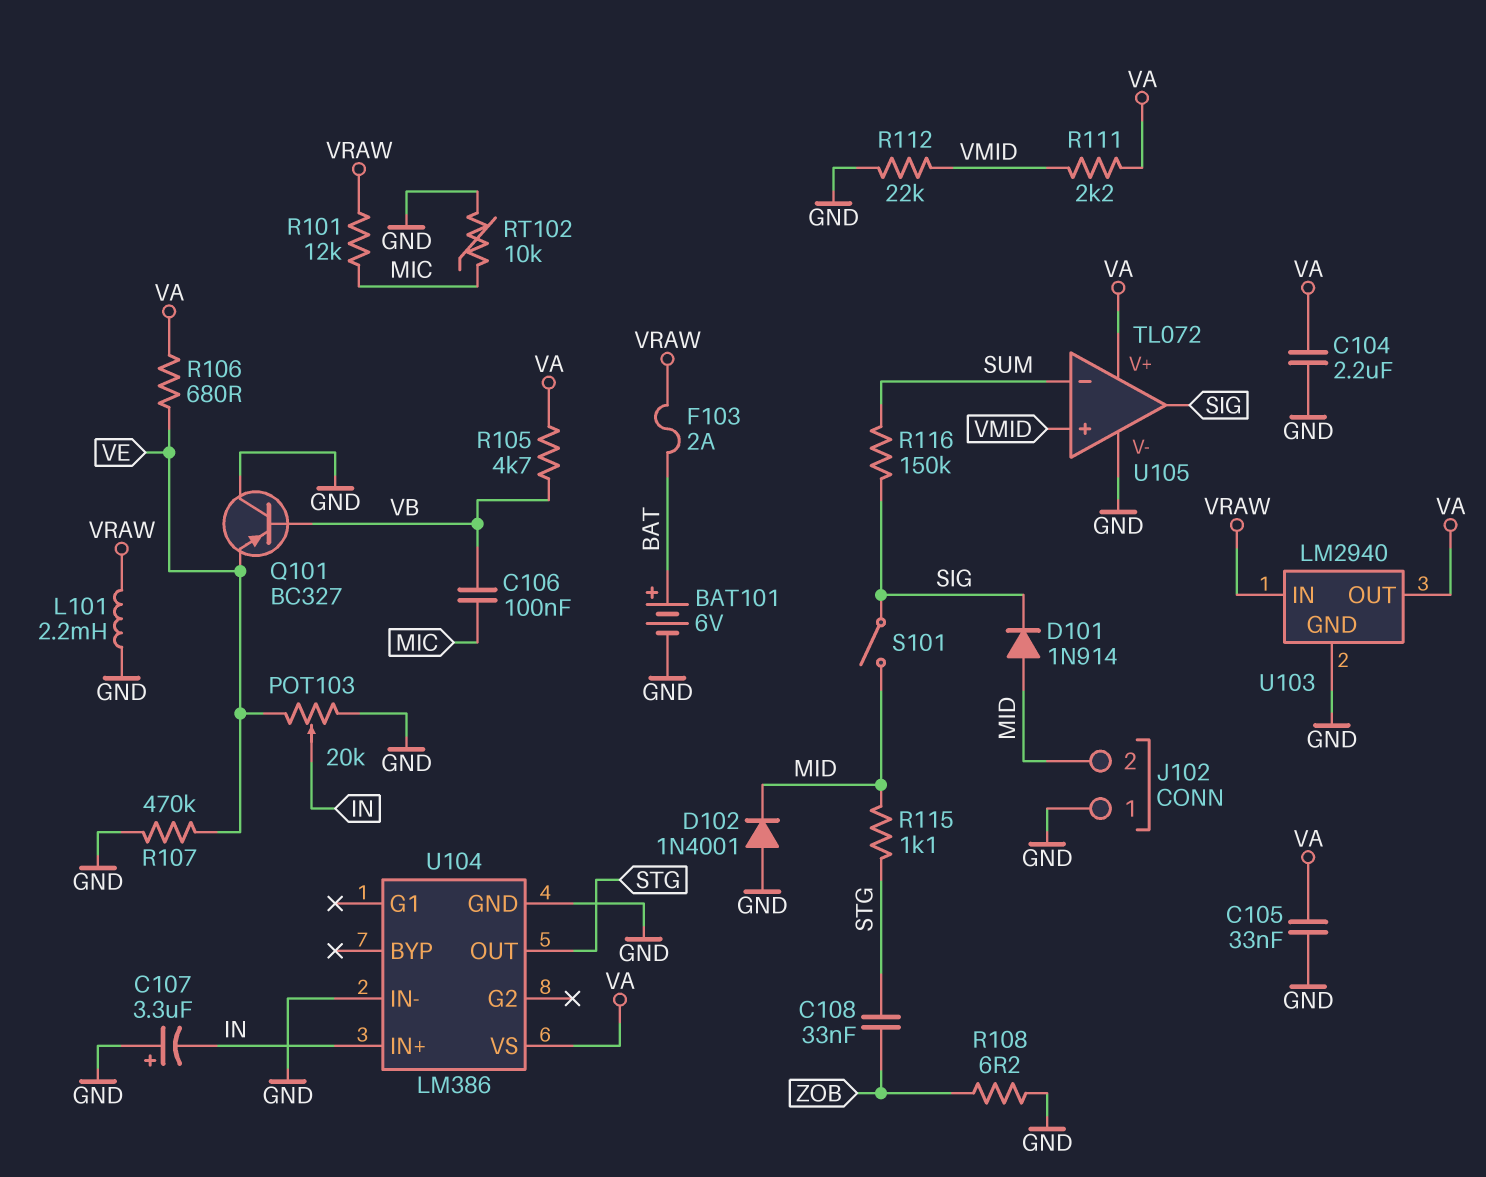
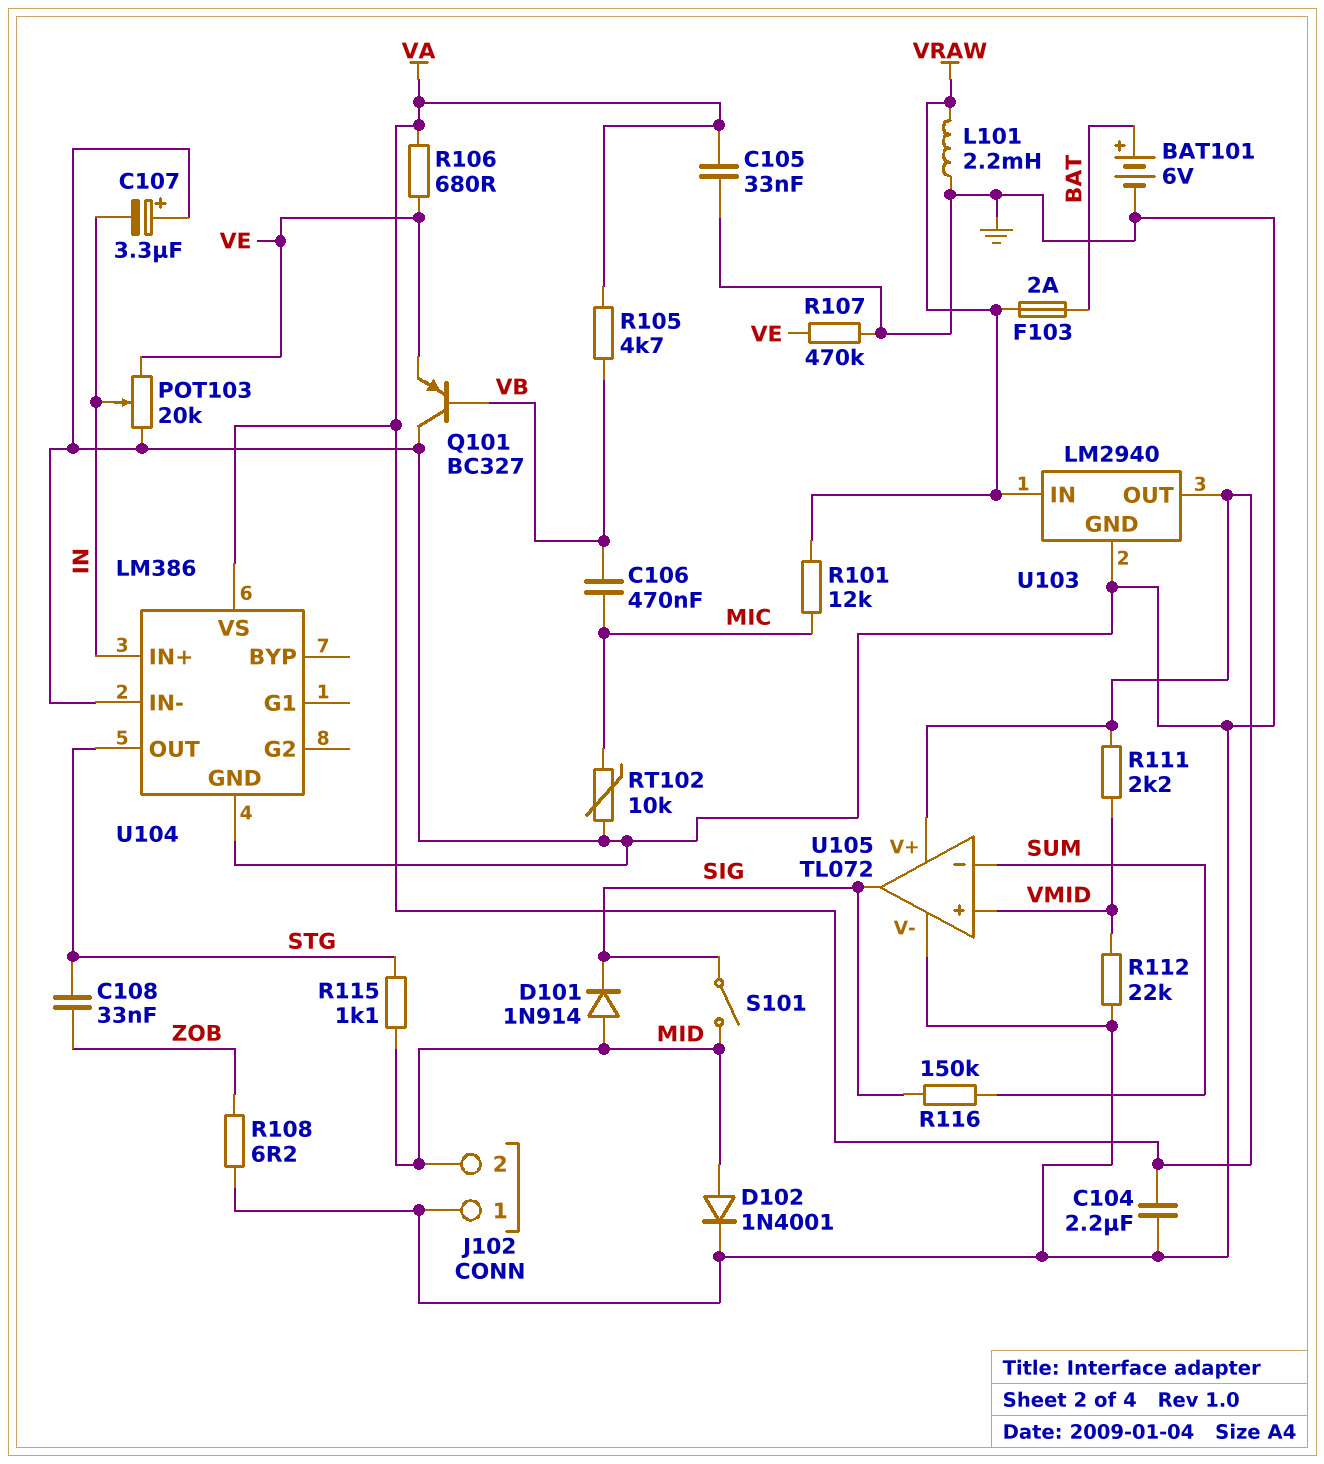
C106: 100nF (MIC, VB) -> 470nF (MIC, VB)
D102: diode 1N4001 (A GND, K MID) -> diode 1N4001 (A MID, K GND)

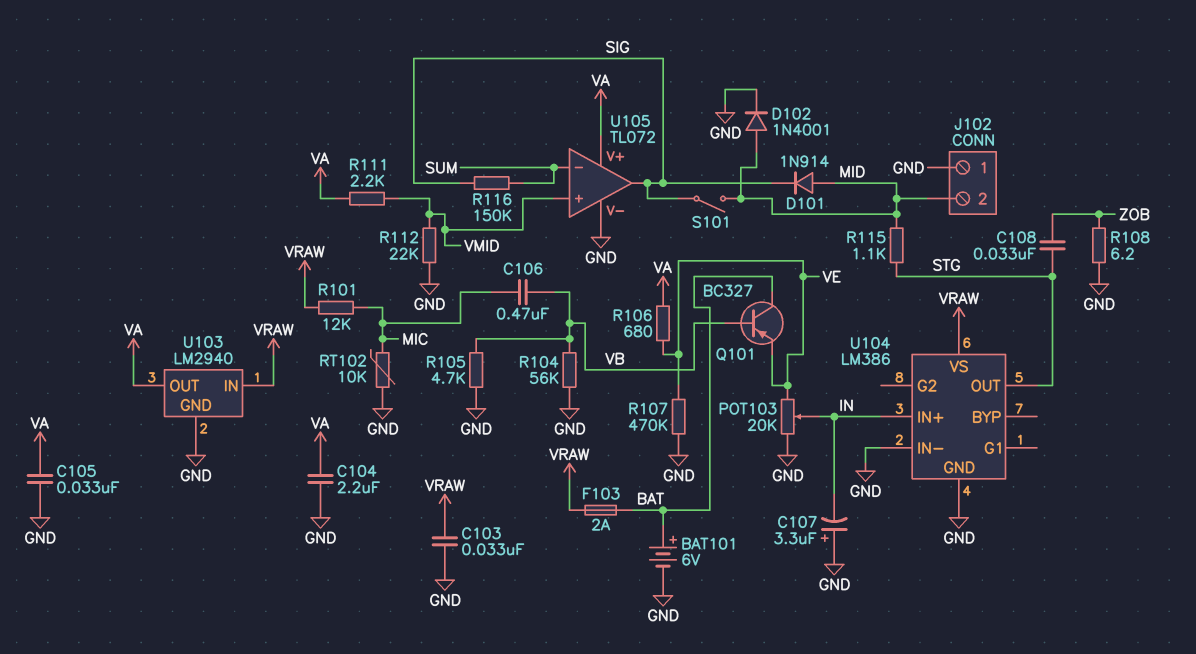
C103: none -> 33nF (GND, VRAW)
L101: 2.2mH (GND, VRAW) -> none
Q101: PNP BC327 (B VB, C GND, E VE) -> PNP BC327 (B VB, C BAT, E VE)
R104: none -> 56k (GND, VB)
R105: 4.7k (VA, VB) -> 4.7k (GND, VB)
U104 pin VS: VA -> VRAW

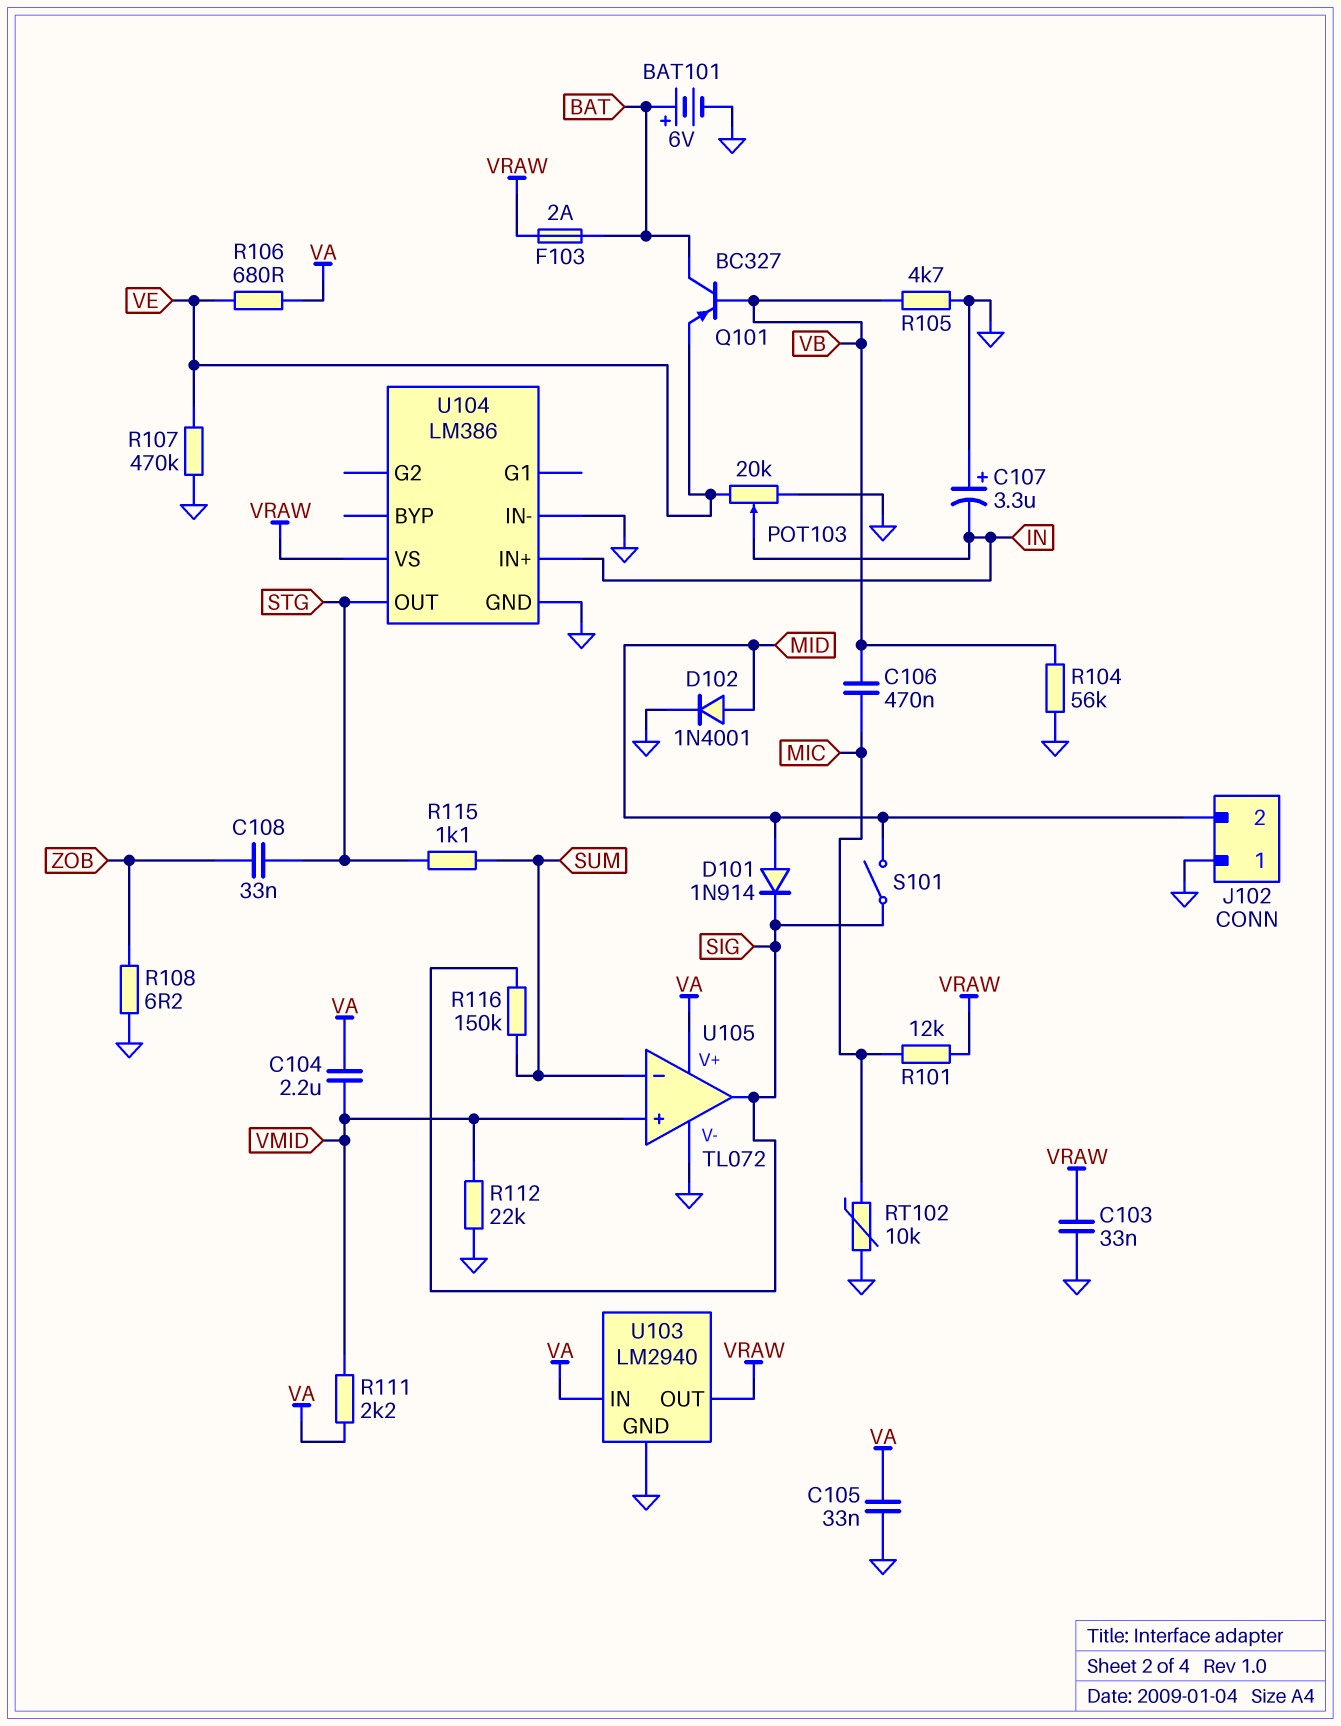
C104: 2.2uF (GND, VA) -> 2.2uF (VA, VMID)
R115: 1.1k (MID, STG) -> 1.1k (STG, SUM)
U103 pin IN: VRAW -> VA
U103 pin OUT: VA -> VRAW

